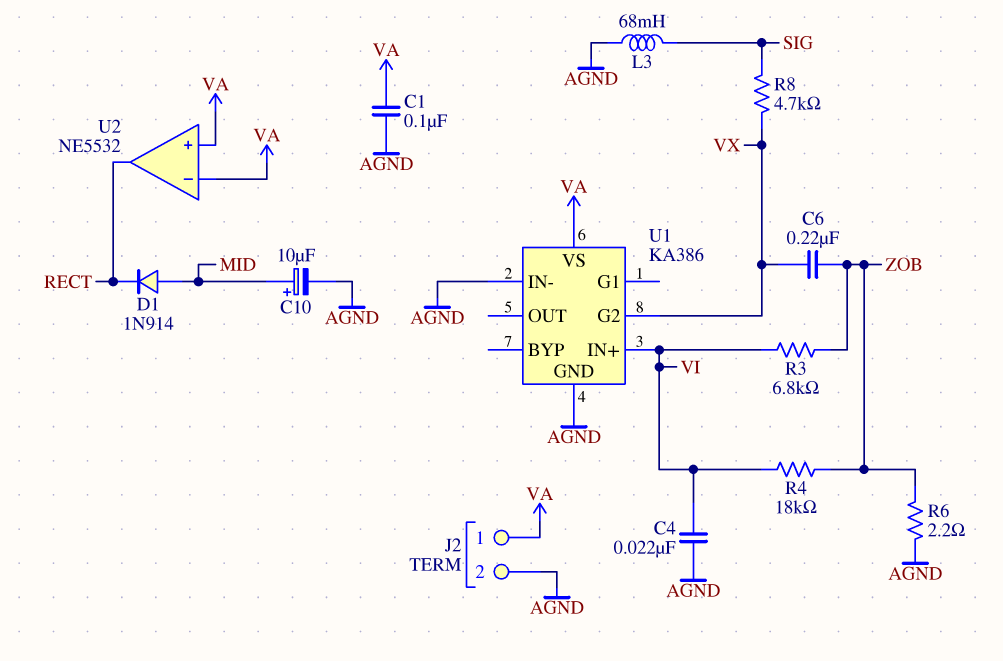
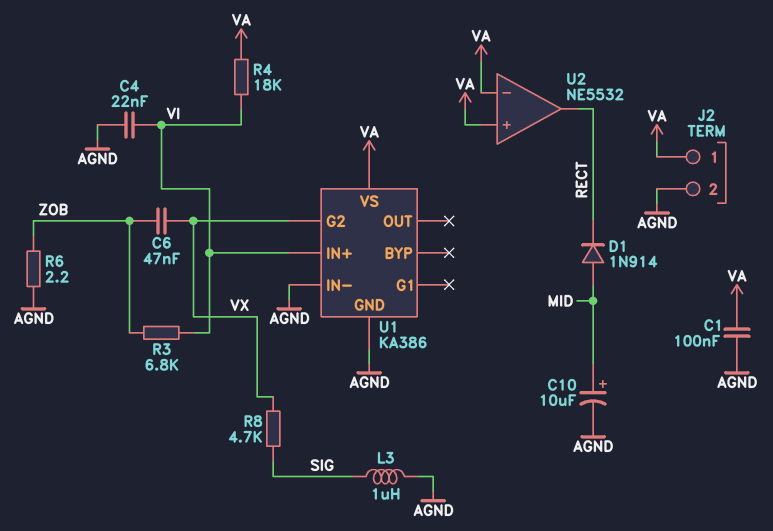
C6: 220nF (VX, ZOB) -> 47nF (VX, ZOB)
L3: 68mH (AGND, SIG) -> 1uH (AGND, SIG)
R4: 18k (VI, ZOB) -> 18k (VA, VI)

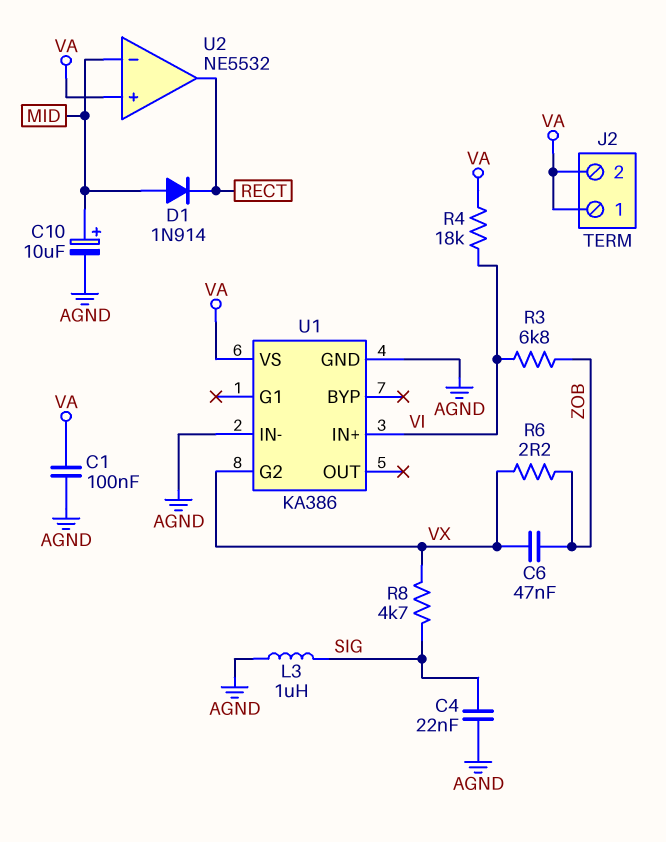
C4: 22nF (AGND, VI) -> 22nF (AGND, SIG)
J2 pin 2: AGND -> VA
R6: 2.2 (AGND, ZOB) -> 2.2 (VX, ZOB)
U2 pin in-: VA -> MID

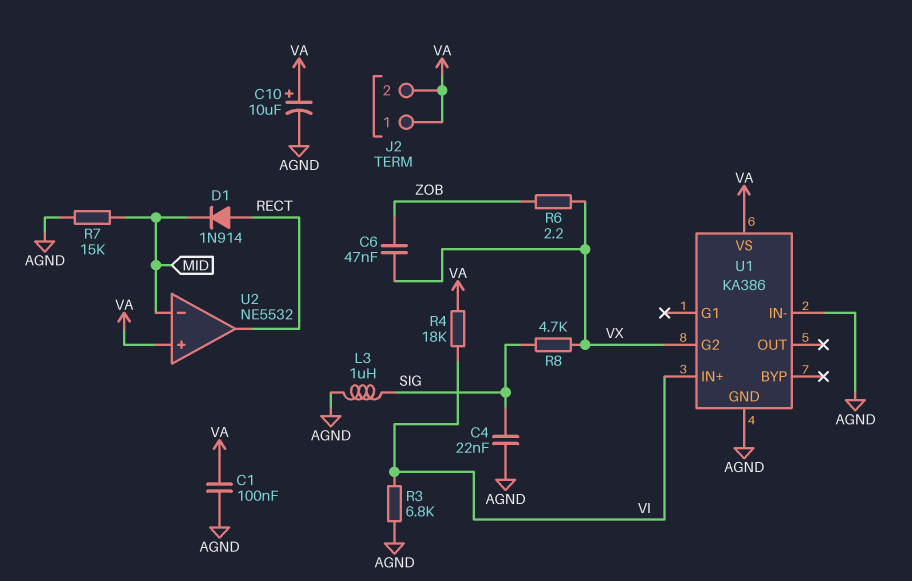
C10: 10uF (plus MID, minus AGND) -> 10uF (plus VA, minus AGND)
D1: diode 1N914 (A MID, K RECT) -> diode 1N914 (A RECT, K MID)
R3: 6.8k (VI, ZOB) -> 6.8k (AGND, VI)
R7: none -> 15k (AGND, MID)

